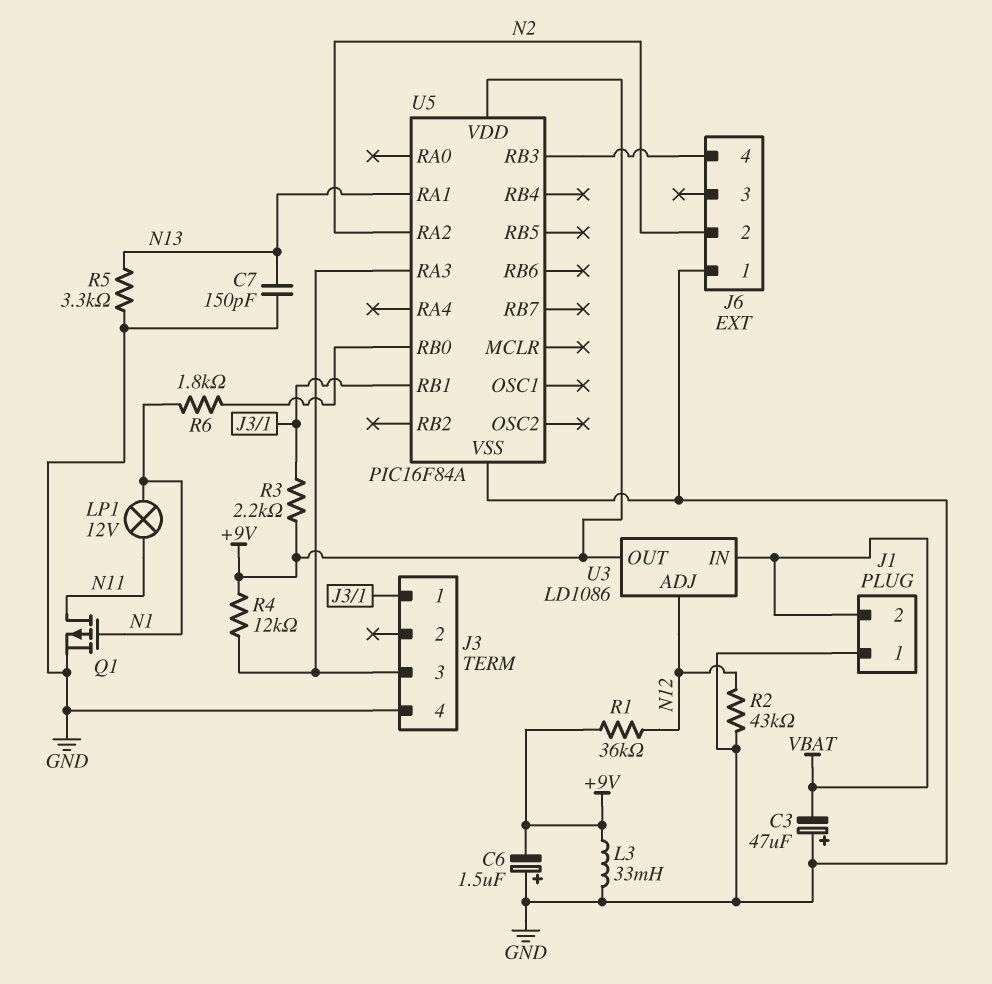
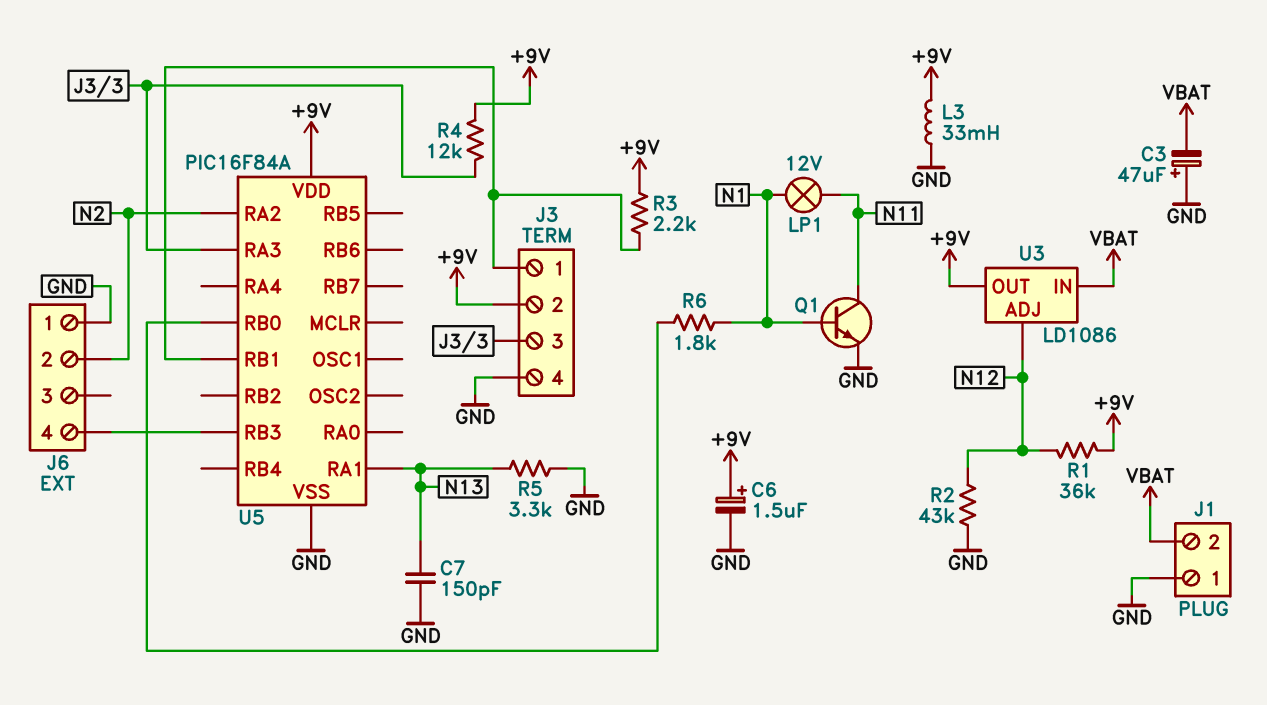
C6: 1.5uF (plus GND, minus +9V) -> 1.5uF (plus +9V, minus GND)
J3 pin 2: none -> +9V
Q1: PMOS (G N1, D N11, S GND) -> NPN (B N1, C N11, E GND)

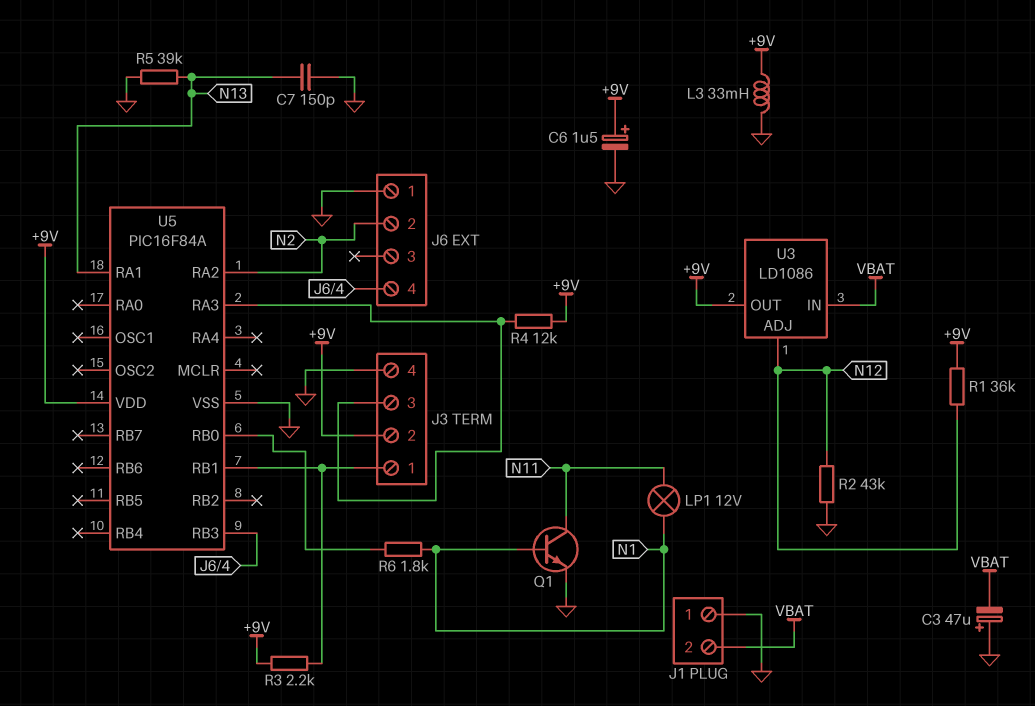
R5: 3.3k (GND, N13) -> 39k (GND, N13)

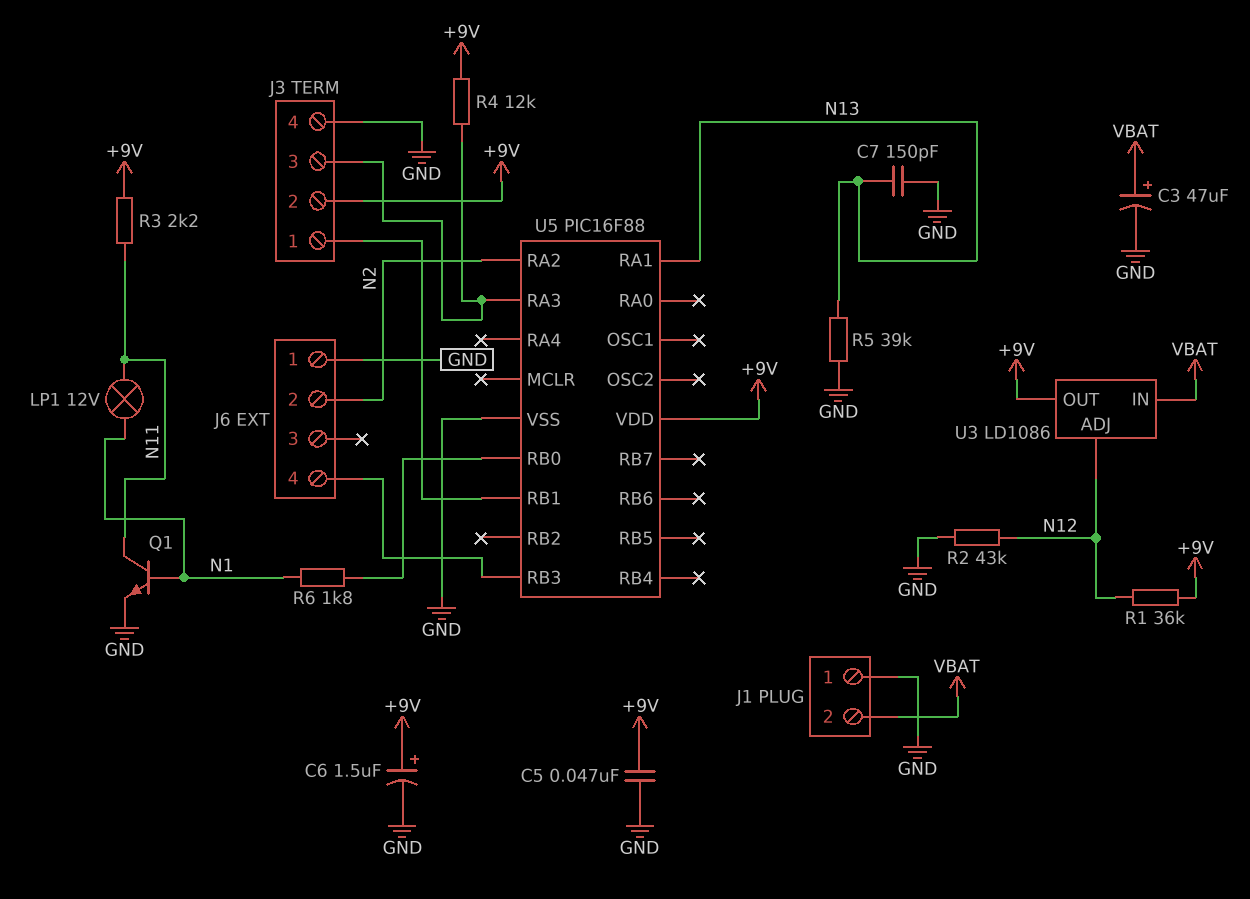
C3: 47uF (plus GND, minus VBAT) -> 47uF (plus VBAT, minus GND)
C5: none -> 47nF (+9V, GND)
L3: 33mH (+9V, GND) -> none
R3: 2.2k (+9V, J3/1) -> 2.2k (+9V, N11)
U5: PIC16F84A -> PIC16F88

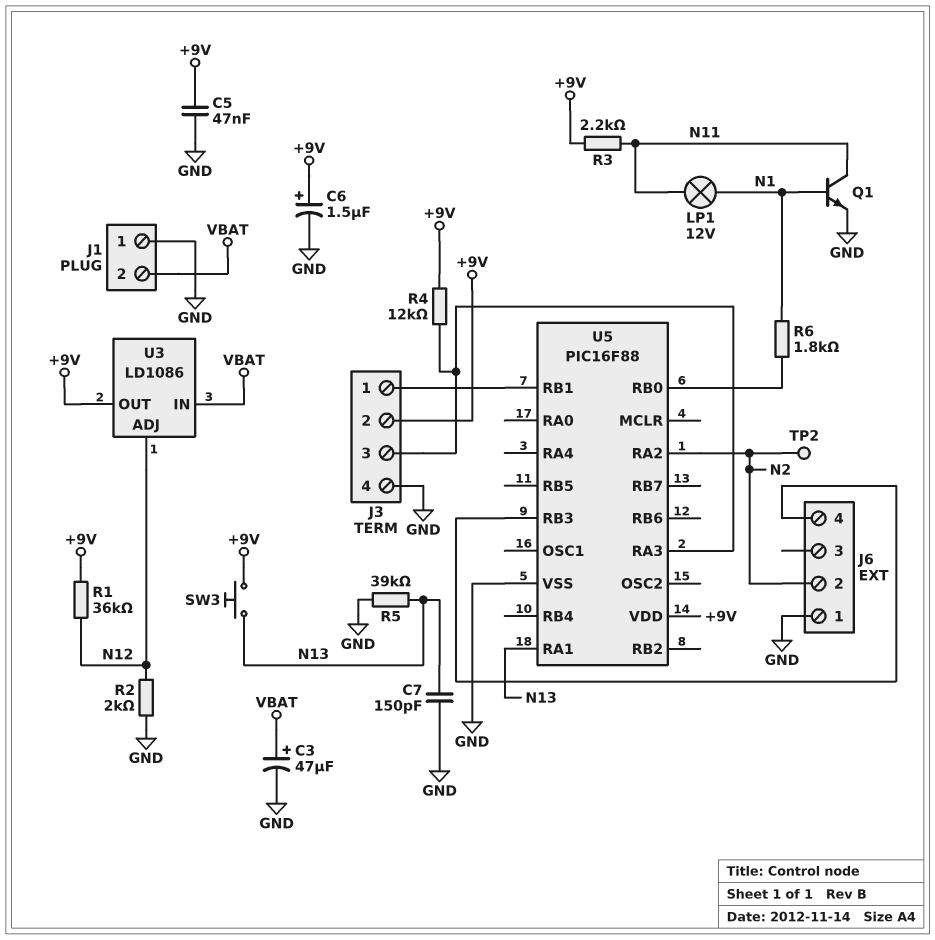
R2: 43k (GND, N12) -> 2k (GND, N12)
SW3: none -> button (+9V, N13)
TP2: none -> test point (N2)

